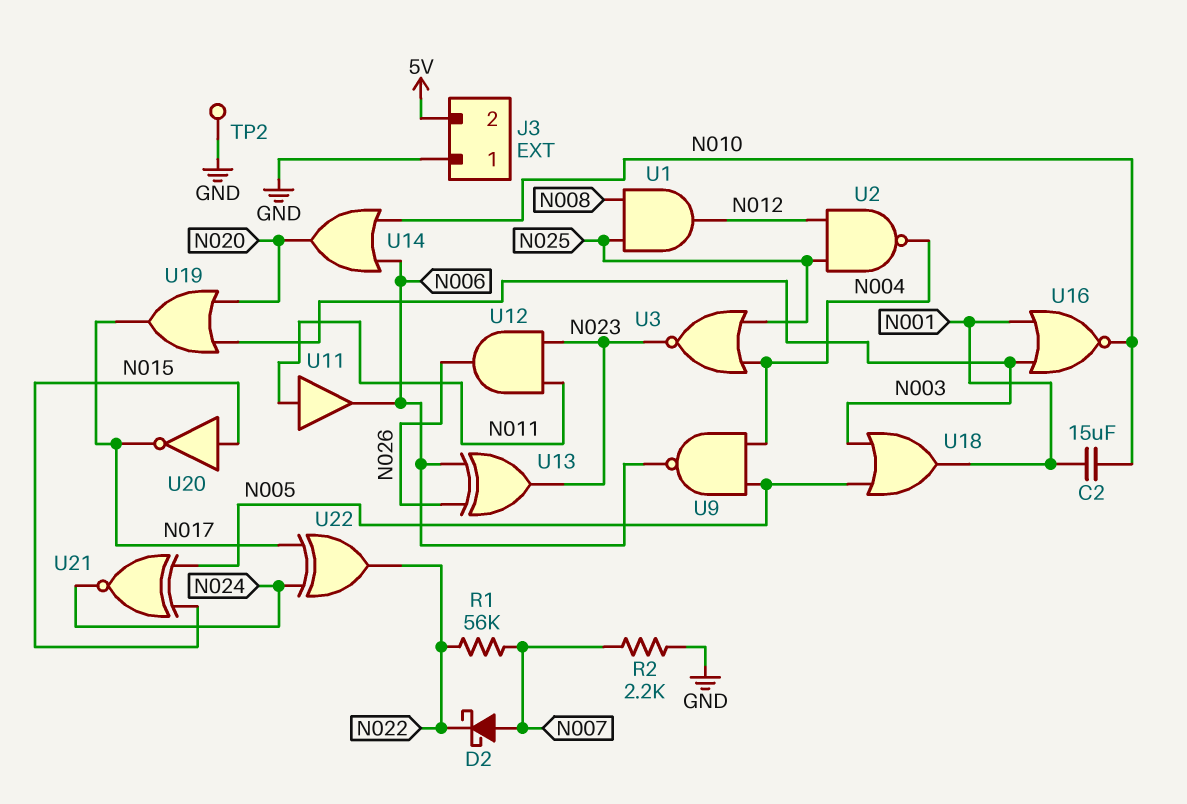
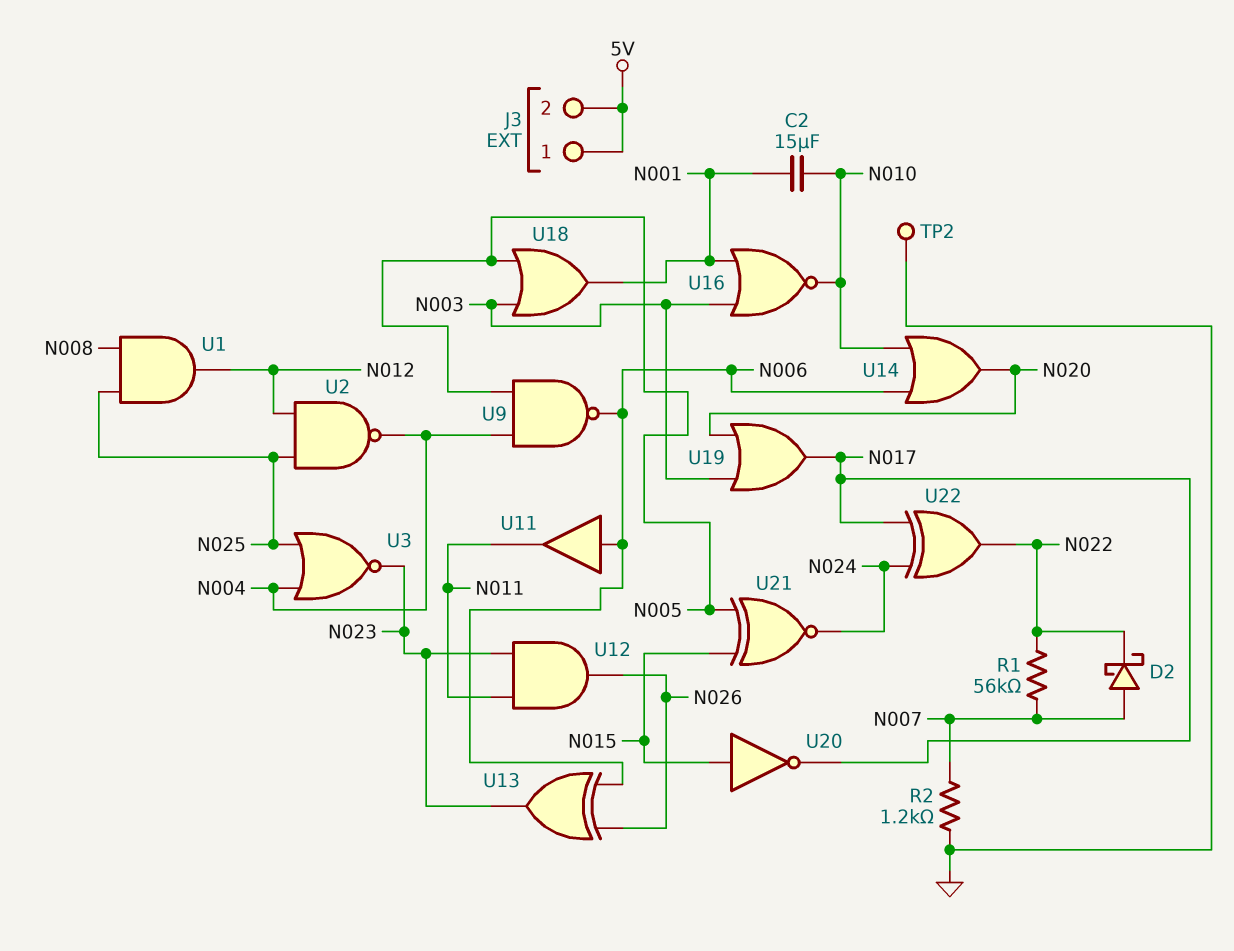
J3 pin 1: GND -> 5V
R2: 2.2k (GND, N007) -> 1.2k (GND, N007)
U11: buffer (in N011, out N006) -> buffer (in N006, out N011)

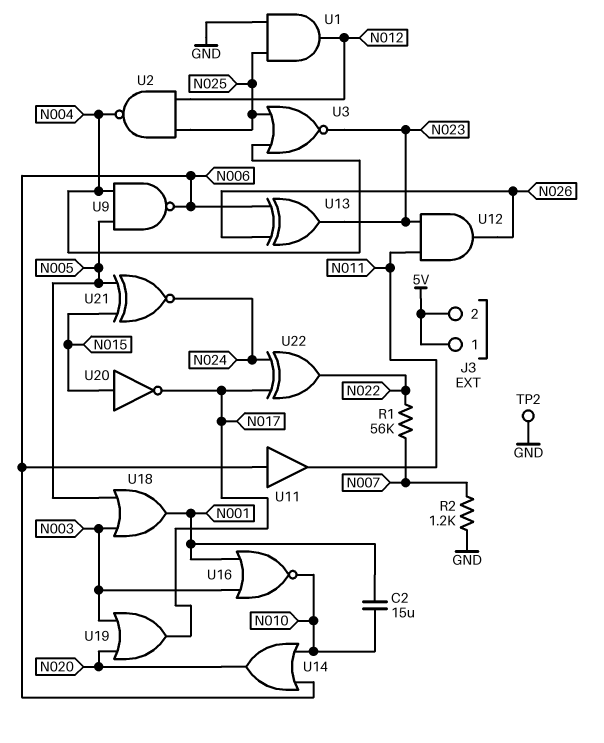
D2: schottky (A N007, K N022) -> none
U1: AND (in N008, in N025, out N012) -> AND (in GND, in N025, out N012)

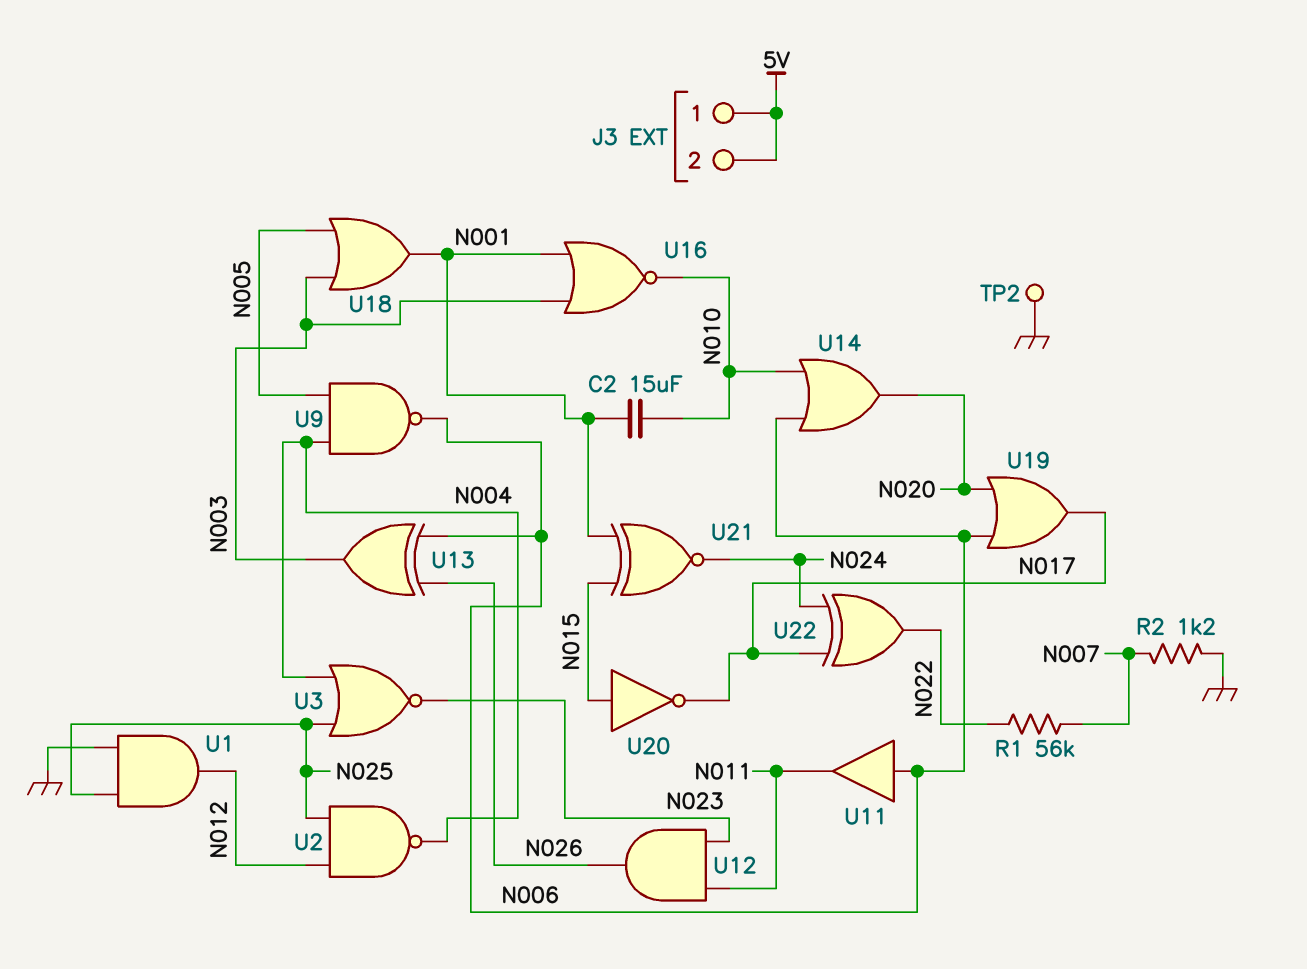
U13: XOR (in N006, in N026, out N023) -> XOR (in N006, in N026, out N003)
U19: OR (in N003, in N020, out N017) -> OR (in N006, in N020, out N017)
U21: XNOR (in N005, in N015, out N024) -> XNOR (in N001, in N015, out N024)

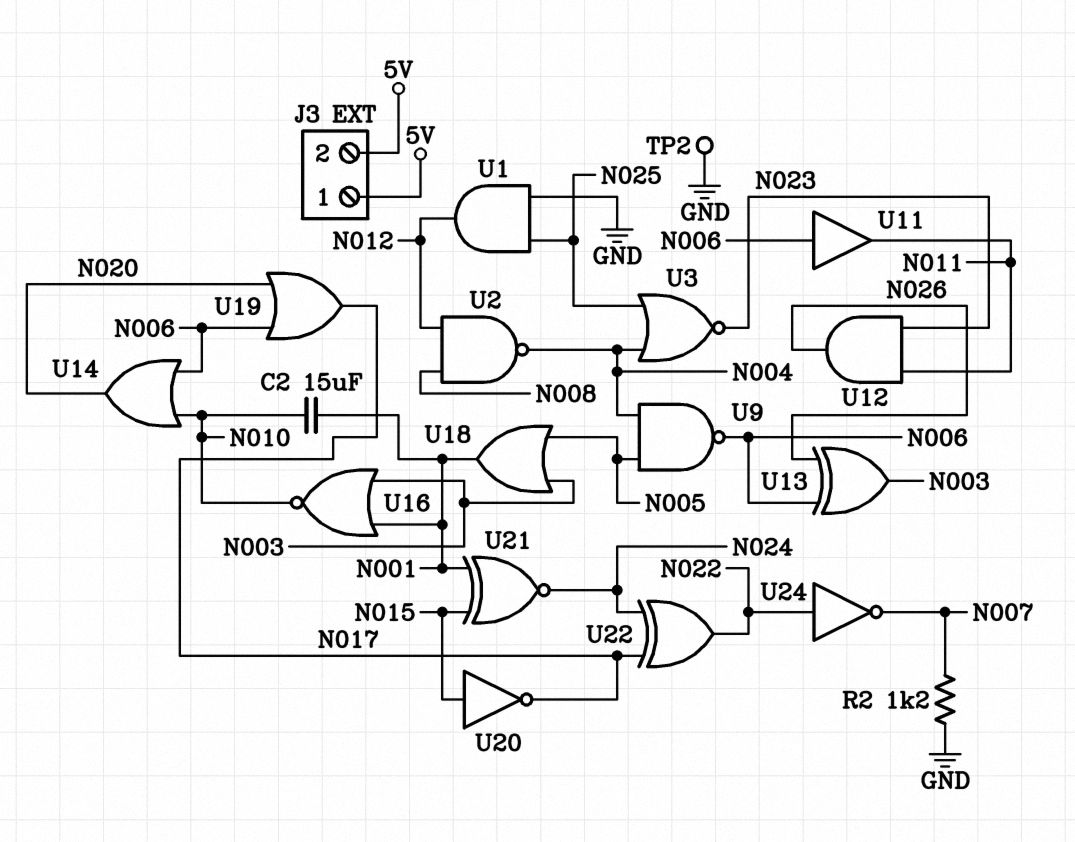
R1: 56k (N007, N022) -> none
U2: NAND (in N012, in N025, out N004) -> NAND (in N008, in N012, out N004)
U24: none -> NOT (in N022, out N007)

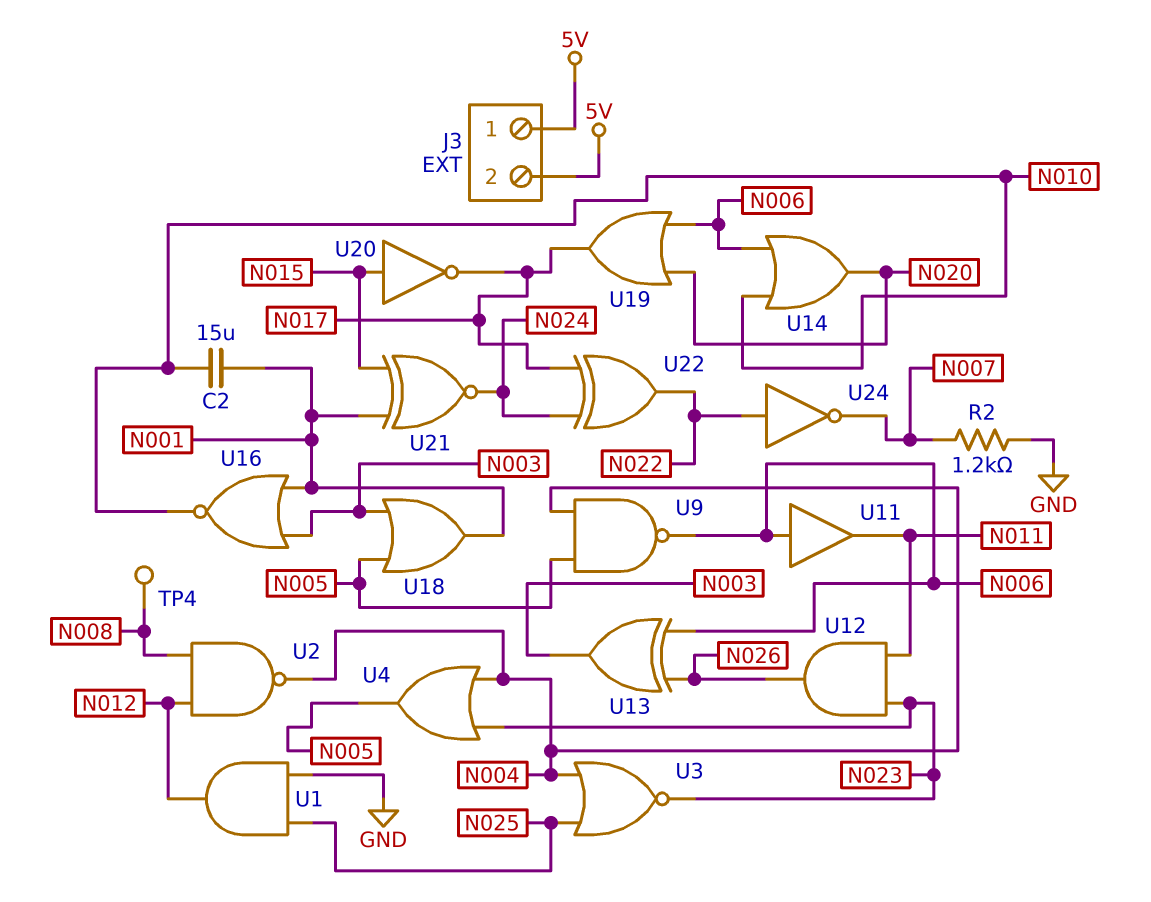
TP2: test point (GND) -> none
TP4: none -> test point (N008)
U4: none -> OR (in N004, in N023, out N005)

